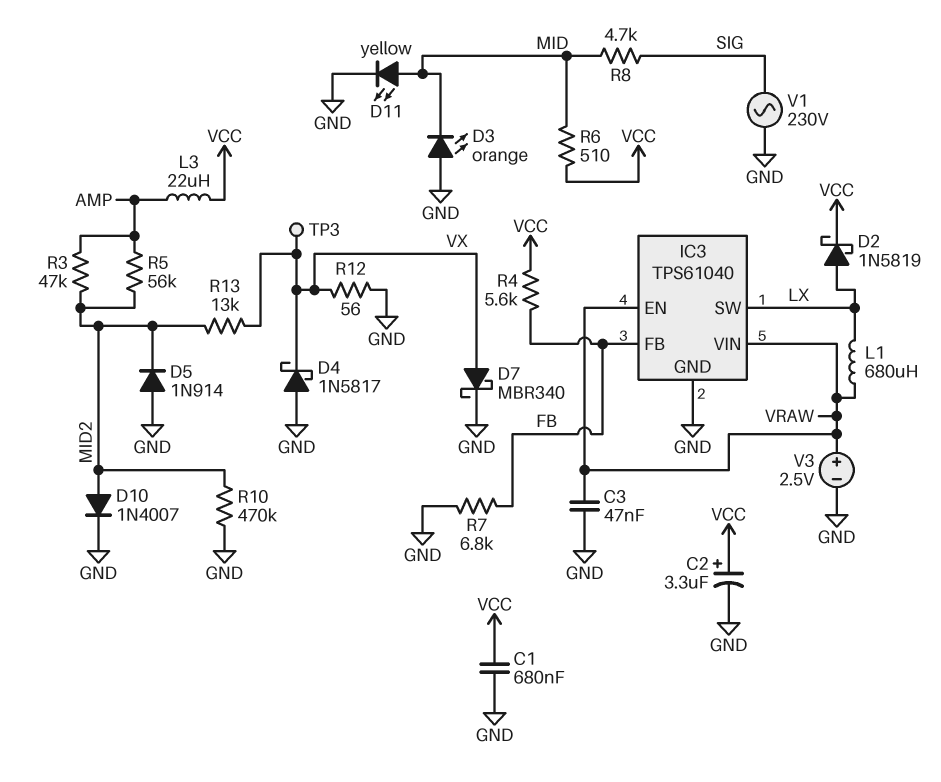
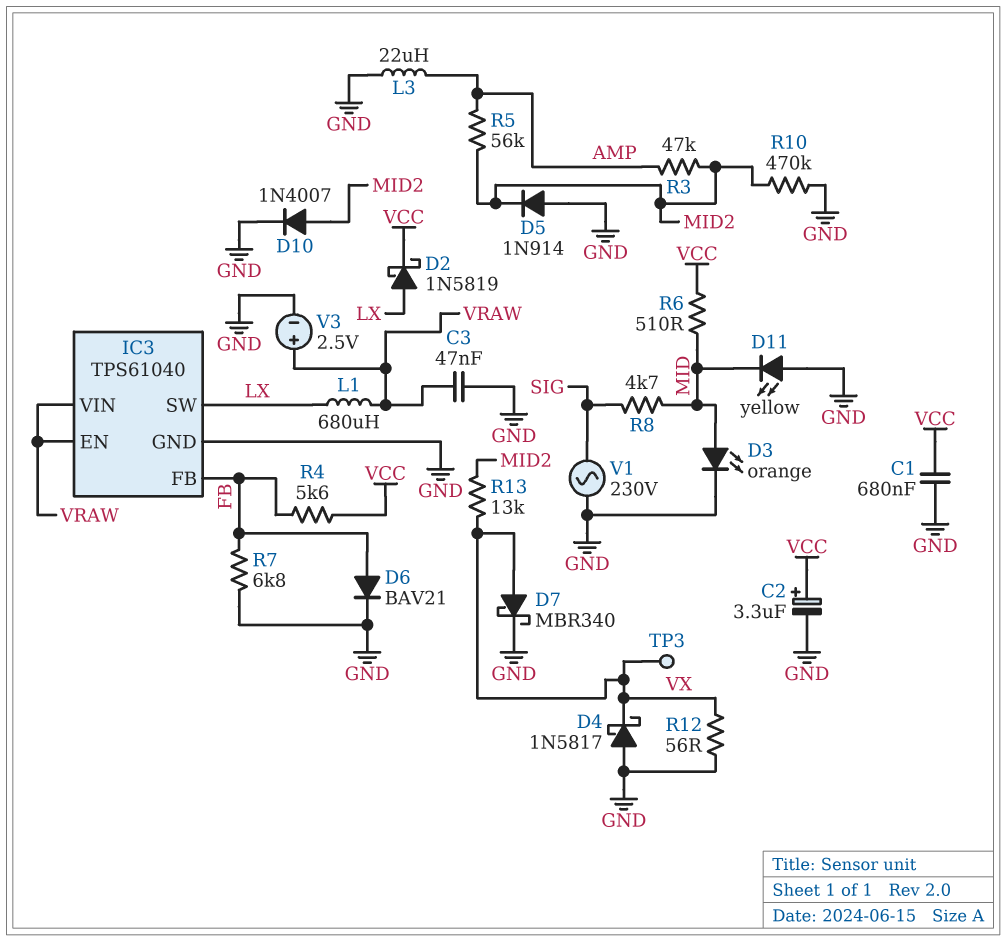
D3: LED orange (A GND, K MID) -> LED orange (A MID, K GND)
D6: none -> diode BAV21 (A FB, K GND)
D11: LED yellow (A MID, K GND) -> LED yellow (A GND, K MID)
L3: 22uH (AMP, VCC) -> 22uH (AMP, GND)

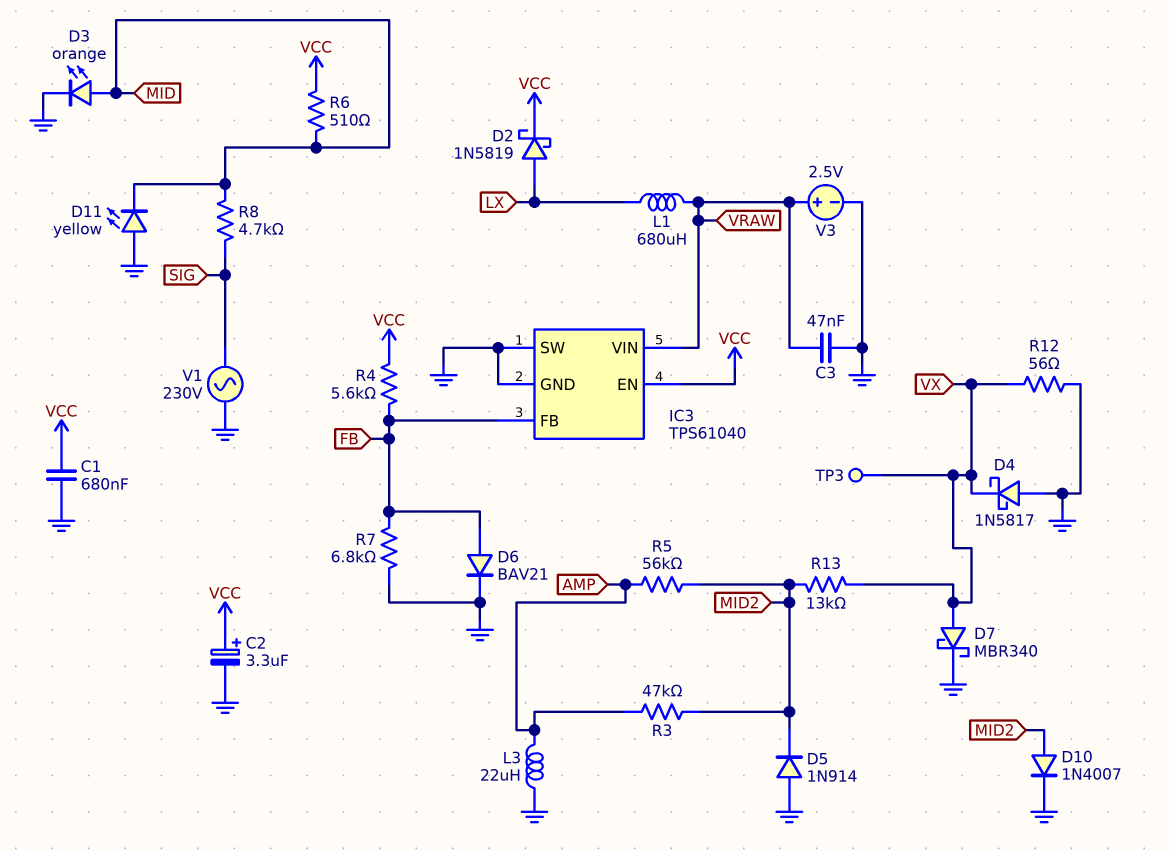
IC3 pin EN: VRAW -> VCC
IC3 pin SW: LX -> GND
R10: 470k (GND, MID2) -> none

